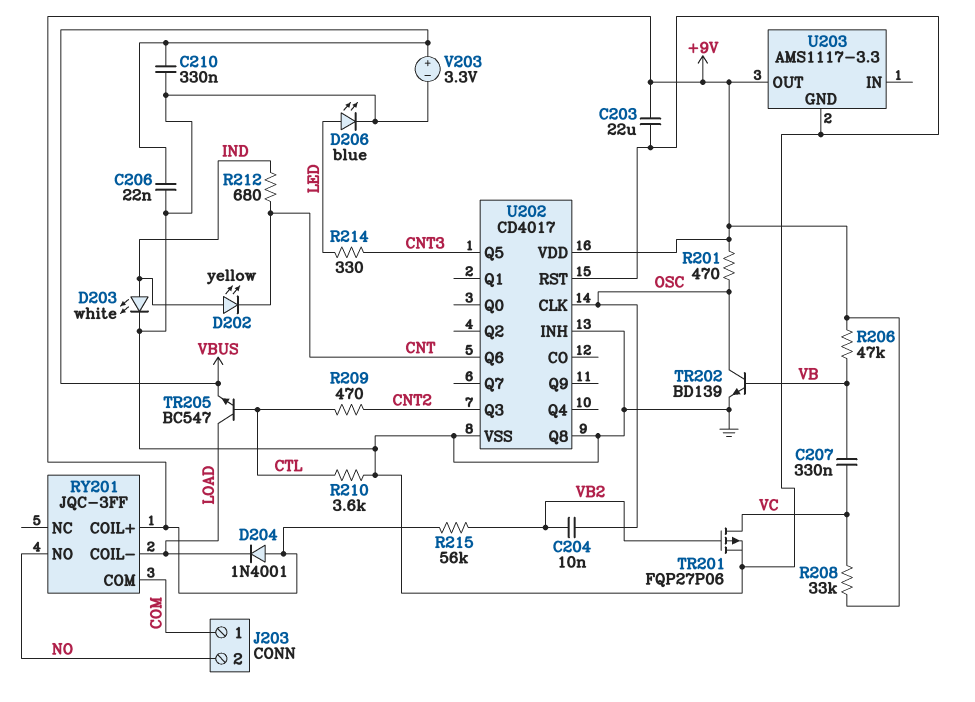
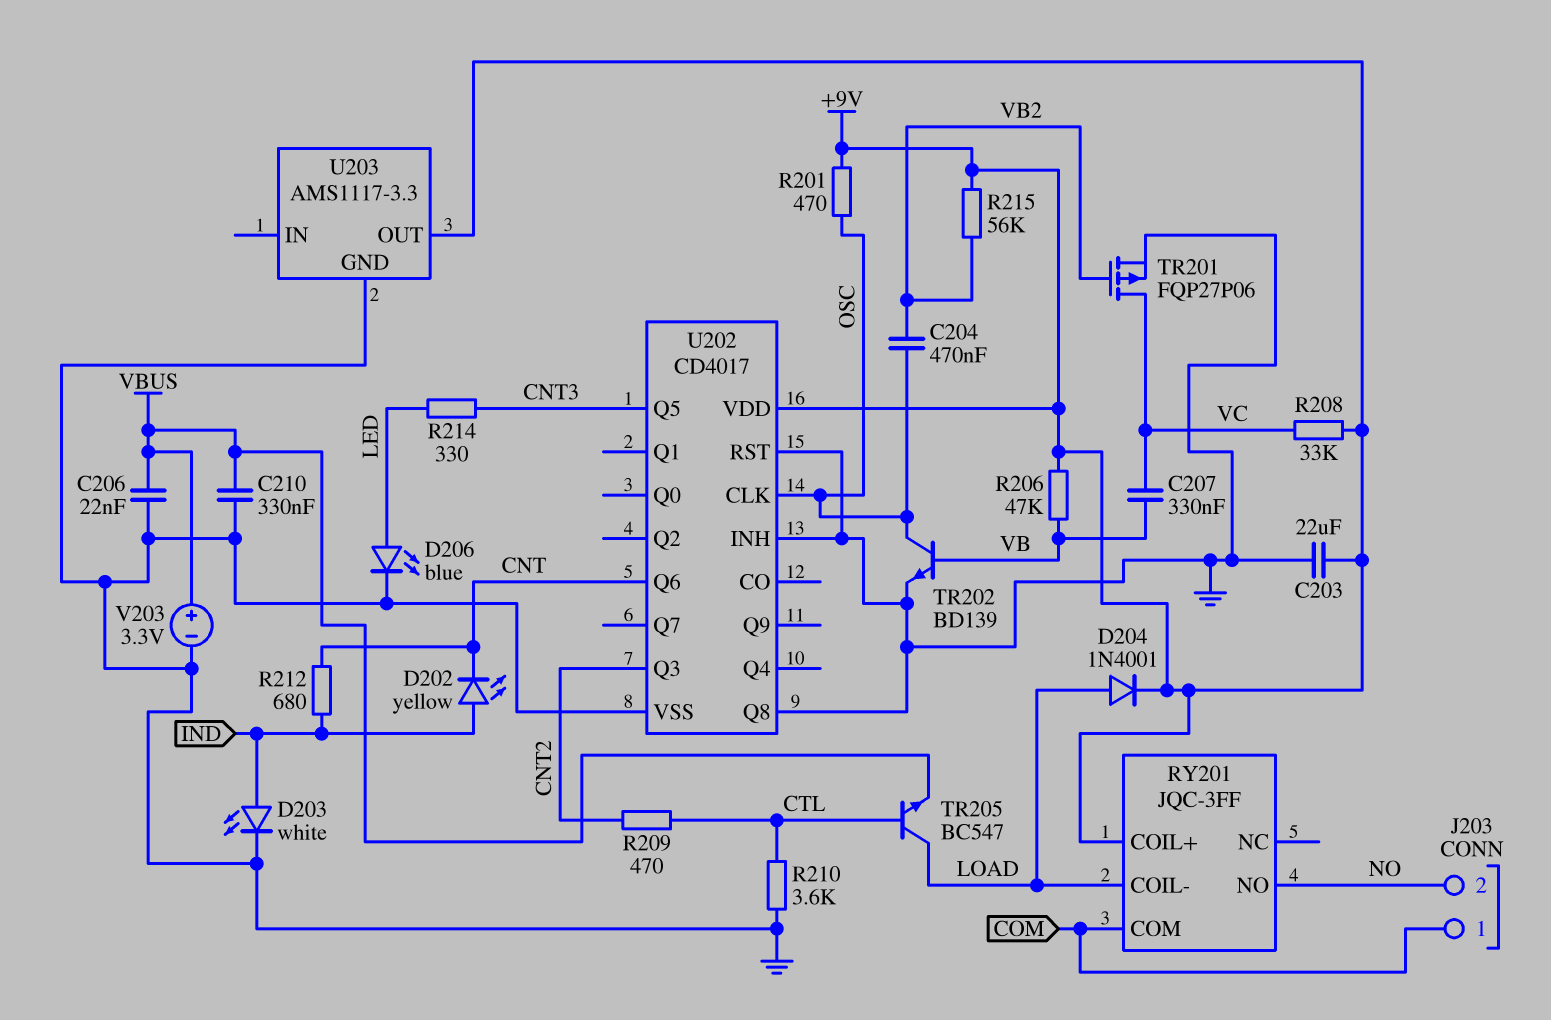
C204: 10nF (OSC, VB2) -> 470nF (OSC, VB2)
D204: diode 1N4001 (A +9V, K LOAD) -> diode 1N4001 (A LOAD, K +9V)

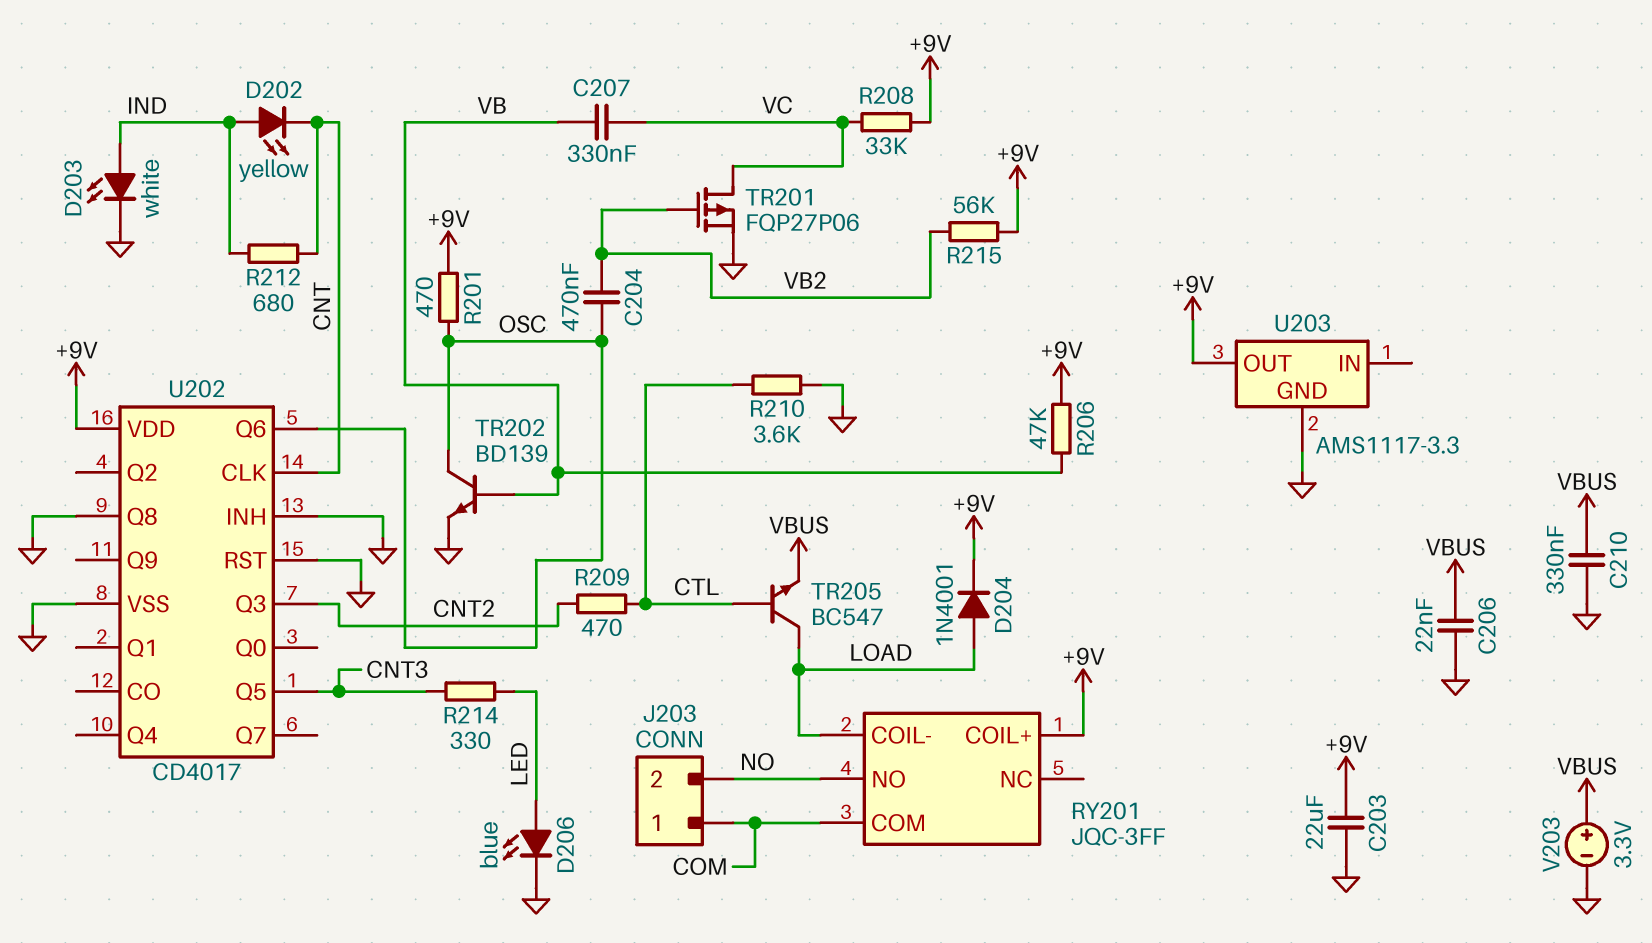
U202 pin CLK: OSC -> CNT
U202 pin Q6: CNT -> OSC

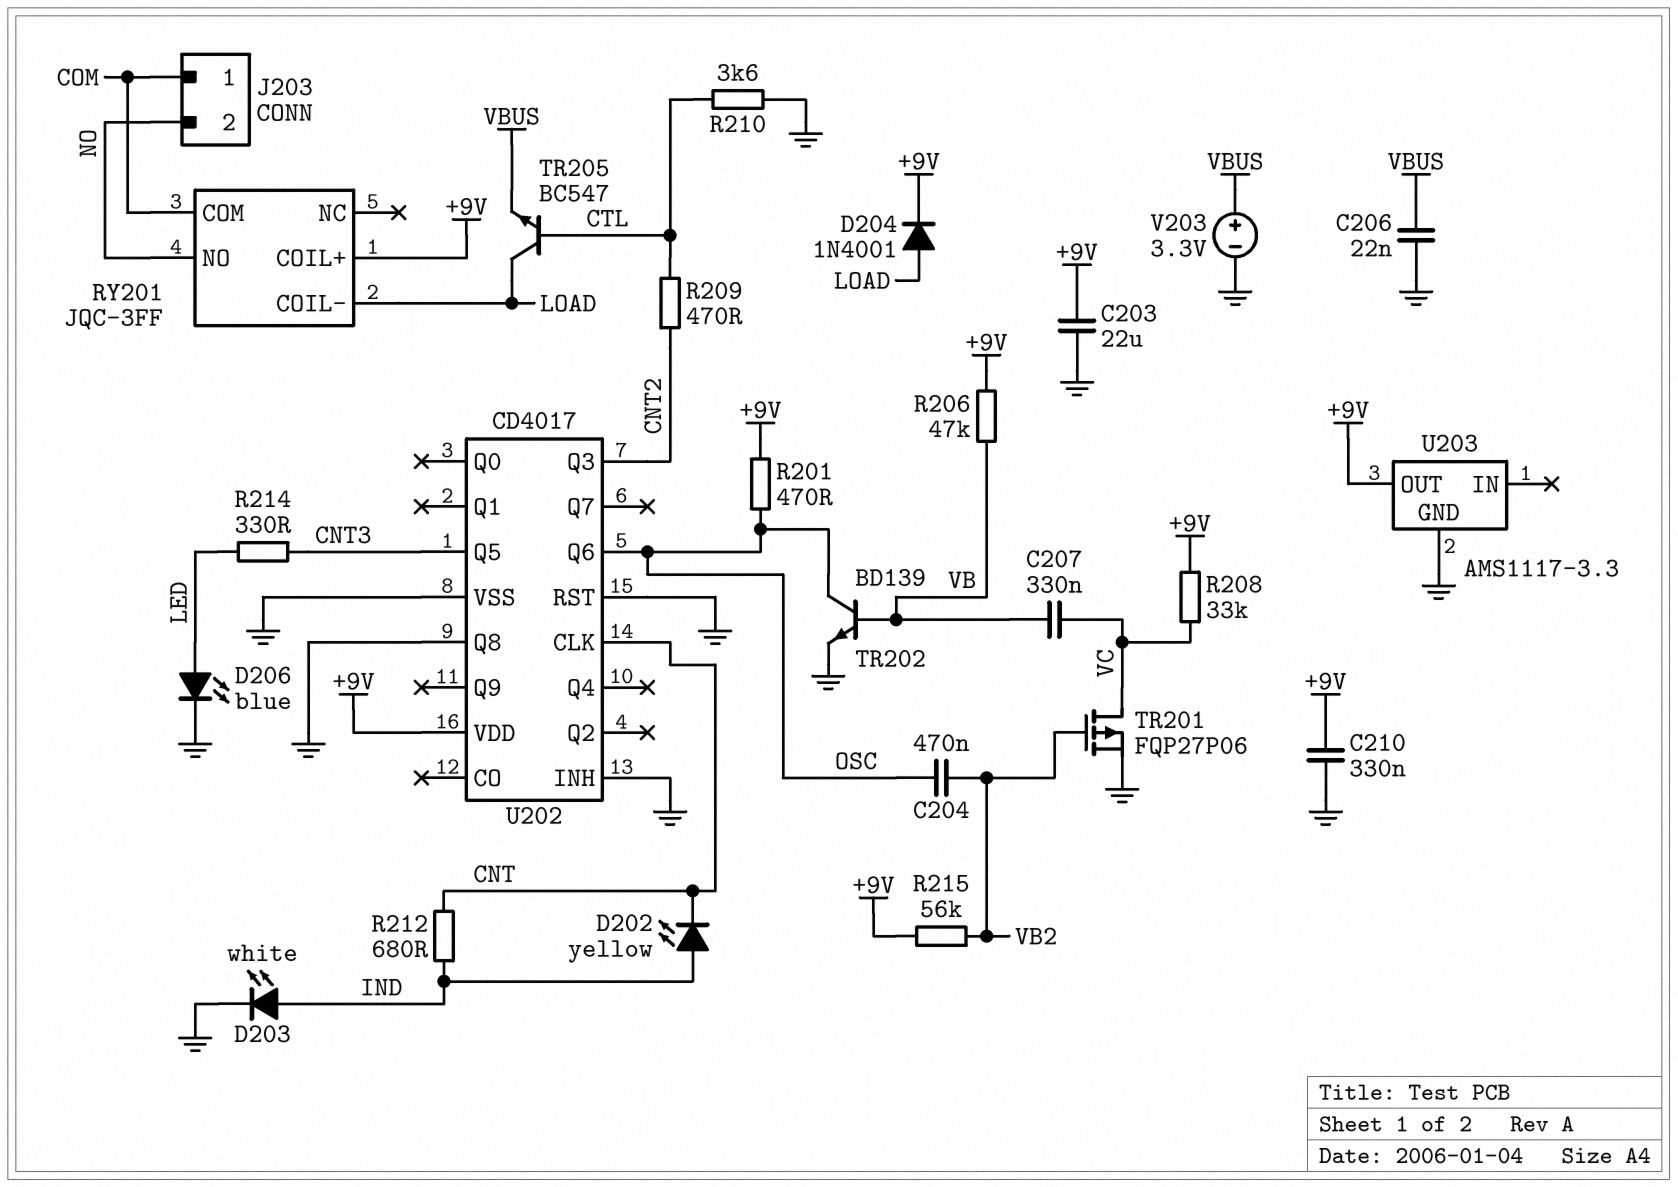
C210: 330nF (GND, VBUS) -> 330nF (+9V, GND)

